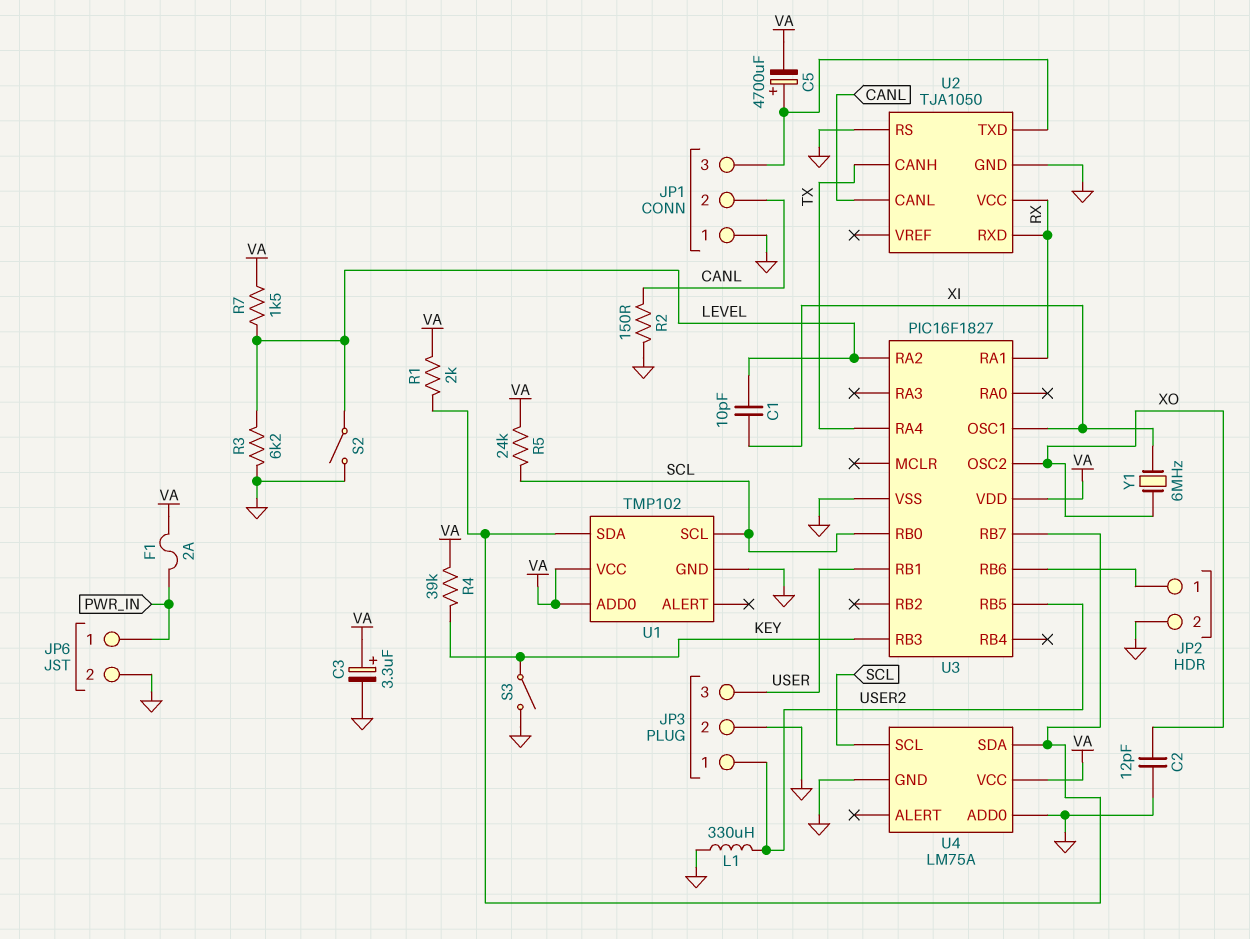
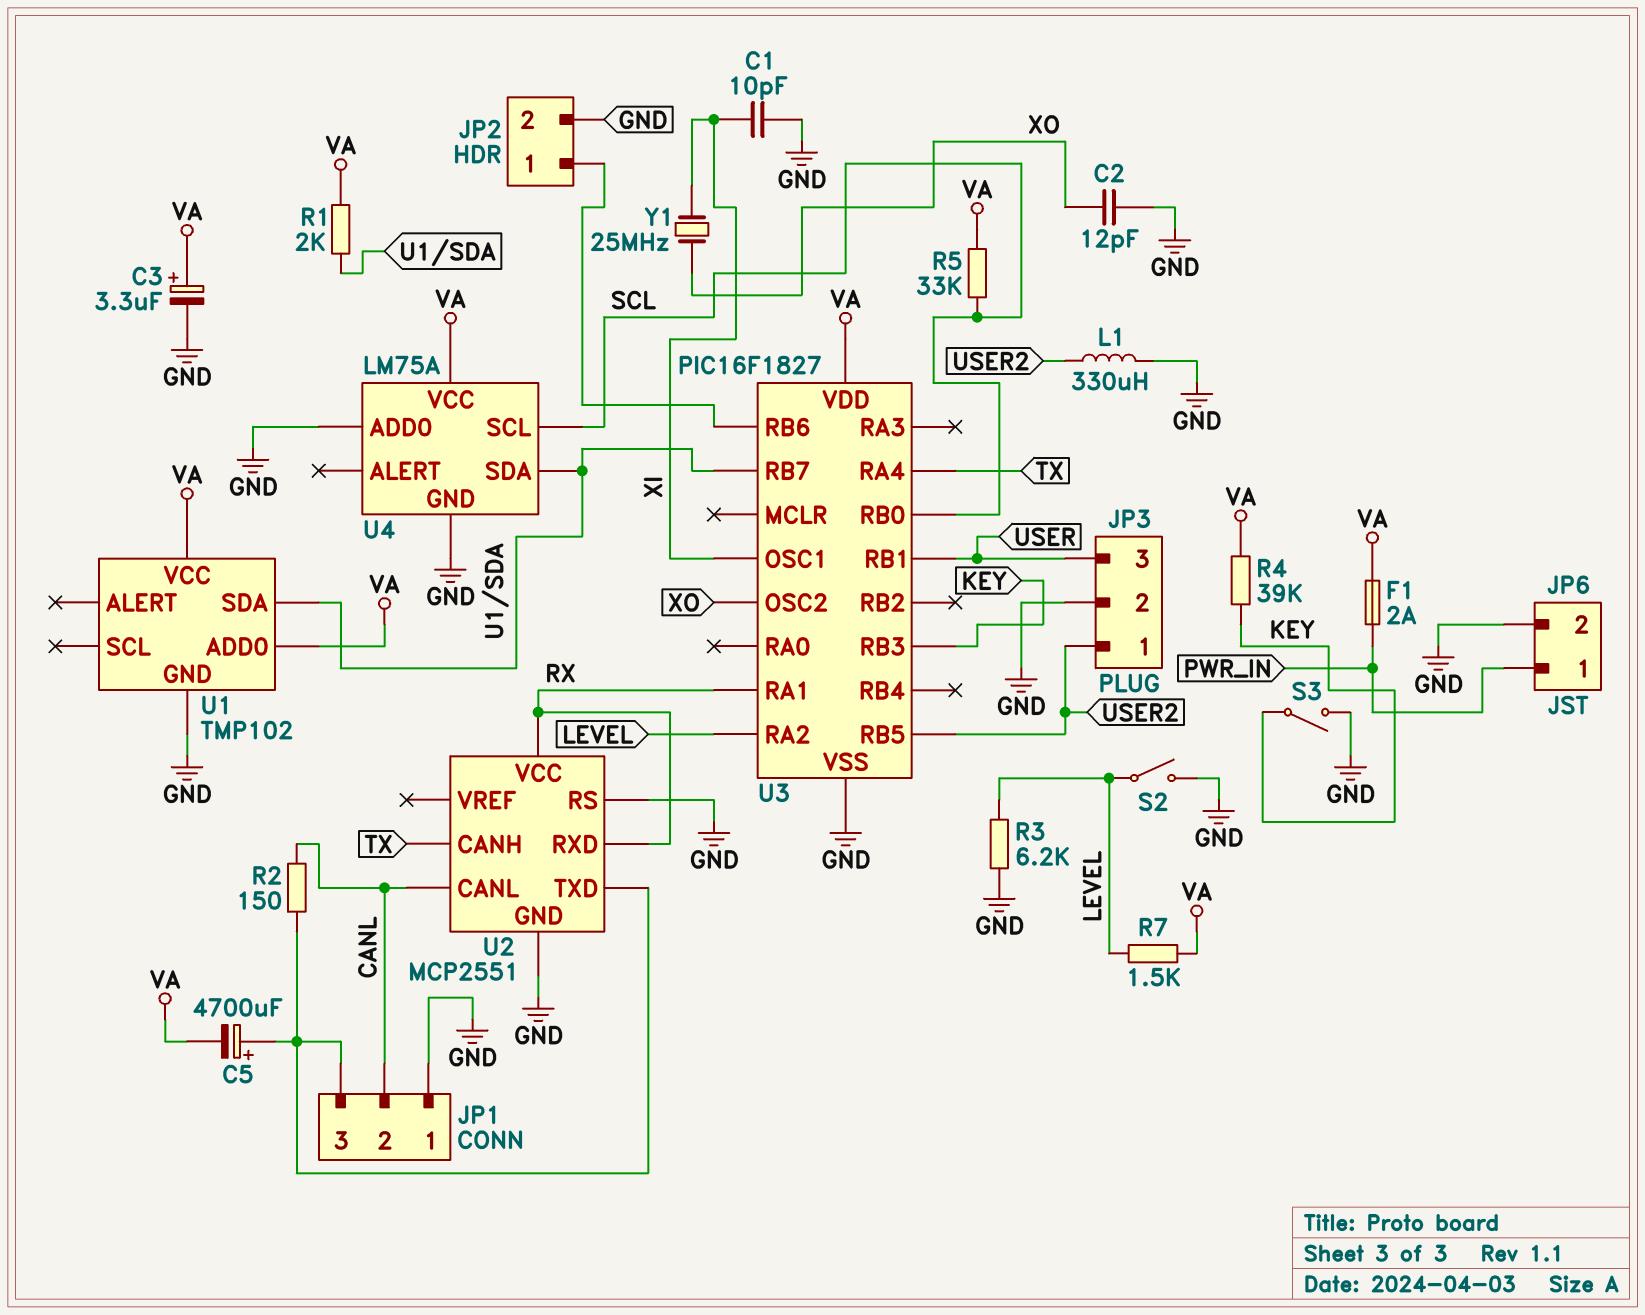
C1: 10pF (LEVEL, XI) -> 10pF (GND, XI)
R2: 150 (CANL, GND) -> 150 (CANL, JP1/3)
R5: 24k (SCL, VA) -> 33k (SCL, VA)
U1 pin SCL: SCL -> none
U2: TJA1050 -> MCP2551
Y1: 6MHz (XI, XO) -> 25MHz (XI, XO)

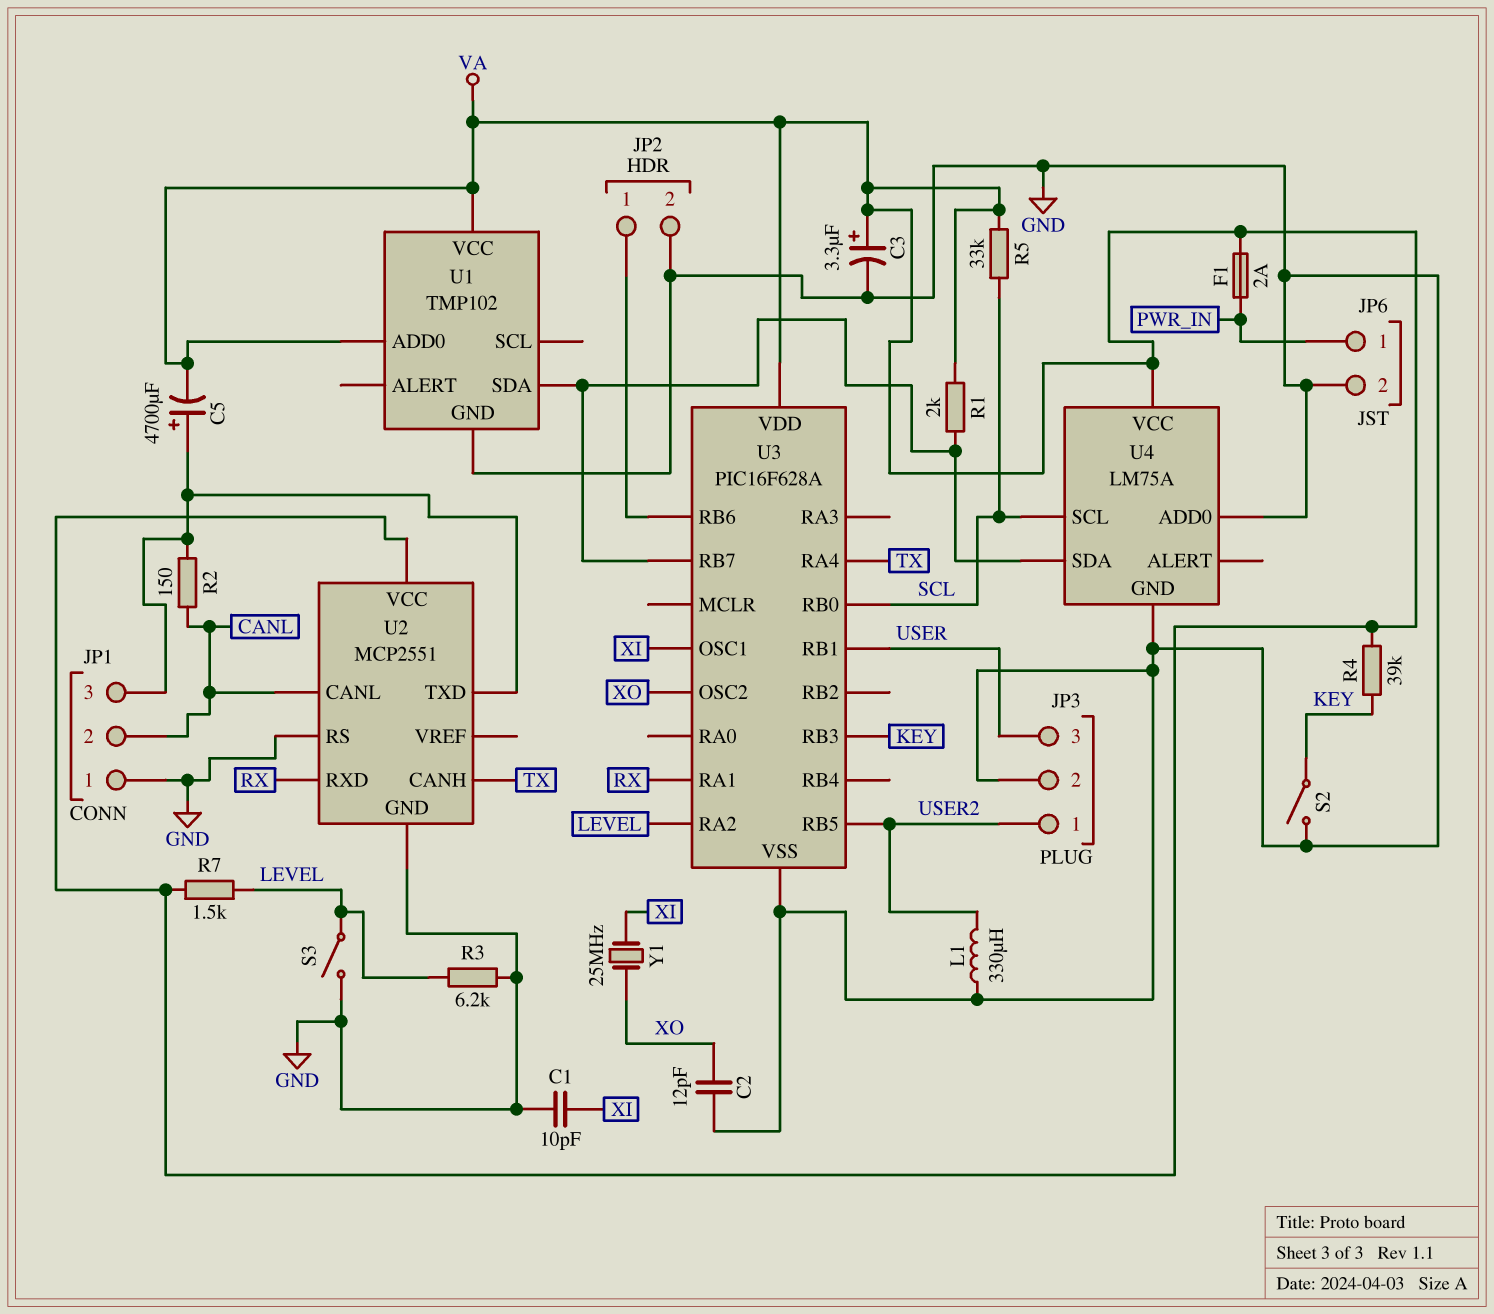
S2: switch (GND, LEVEL) -> switch (GND, KEY)
S3: switch (GND, KEY) -> switch (GND, LEVEL)
U2 pin VCC: RX -> VA
U3: PIC16F1827 -> PIC16F628A

